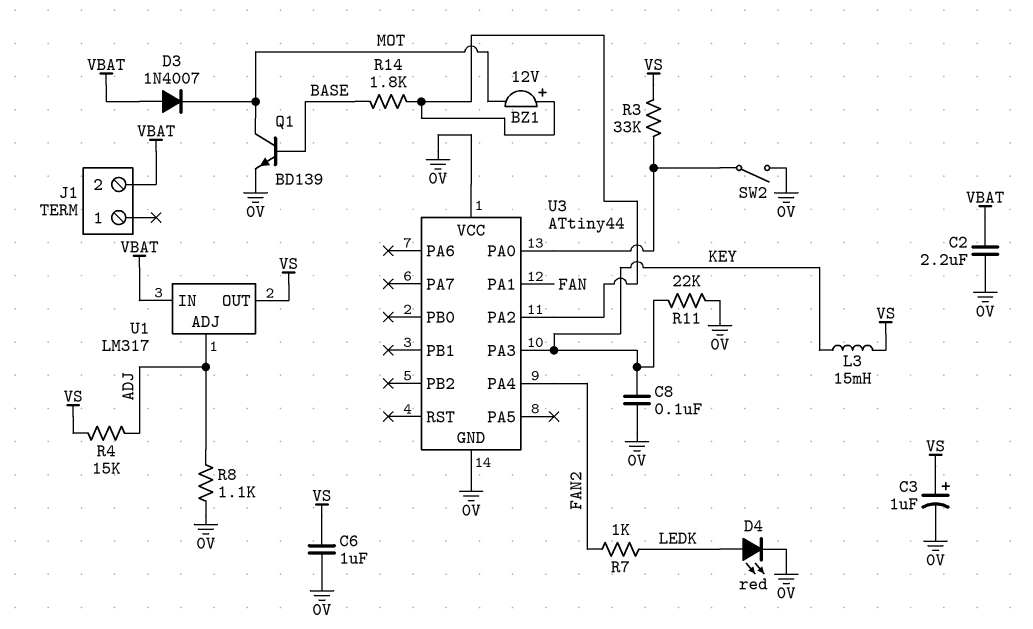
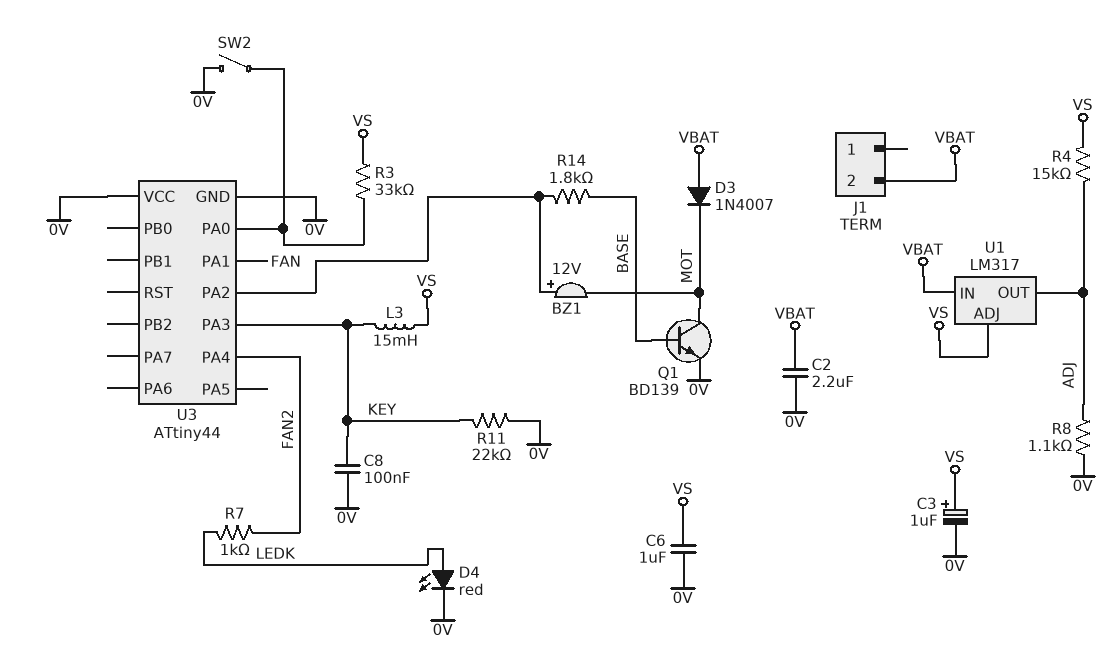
U1 pin ADJ: ADJ -> VS
U1 pin OUT: VS -> ADJ

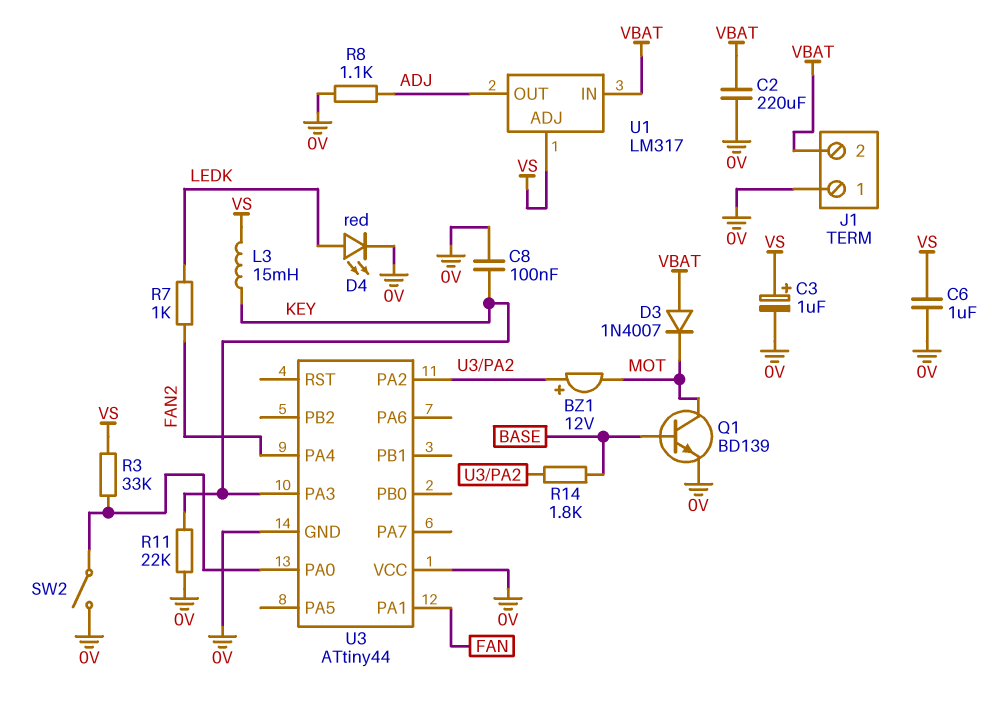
C2: 2.2uF (0V, VBAT) -> 220uF (0V, VBAT)
J1 pin 1: none -> 0V
R4: 15k (ADJ, VS) -> none

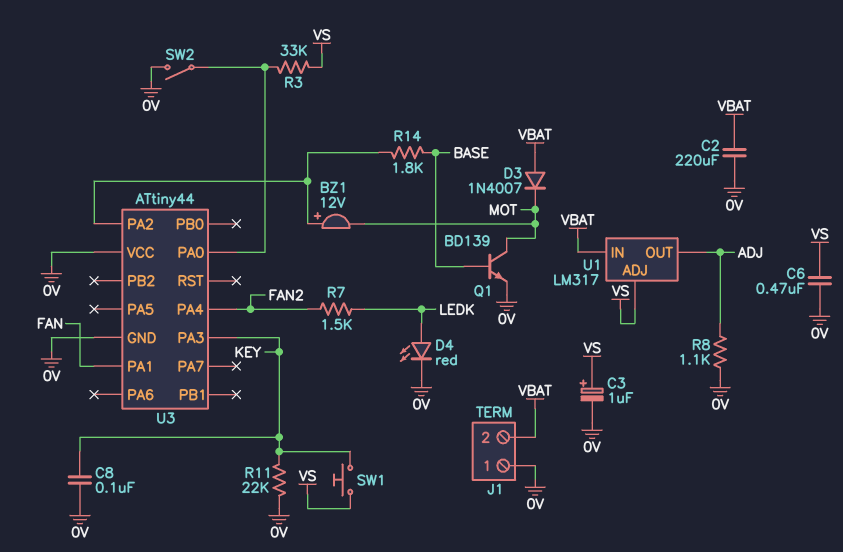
C6: 1uF (0V, VS) -> 470nF (0V, VS)
L3: 15mH (KEY, VS) -> none
R7: 1k (FAN2, LEDK) -> 1.5k (FAN2, LEDK)
SW1: none -> button (KEY, VS)

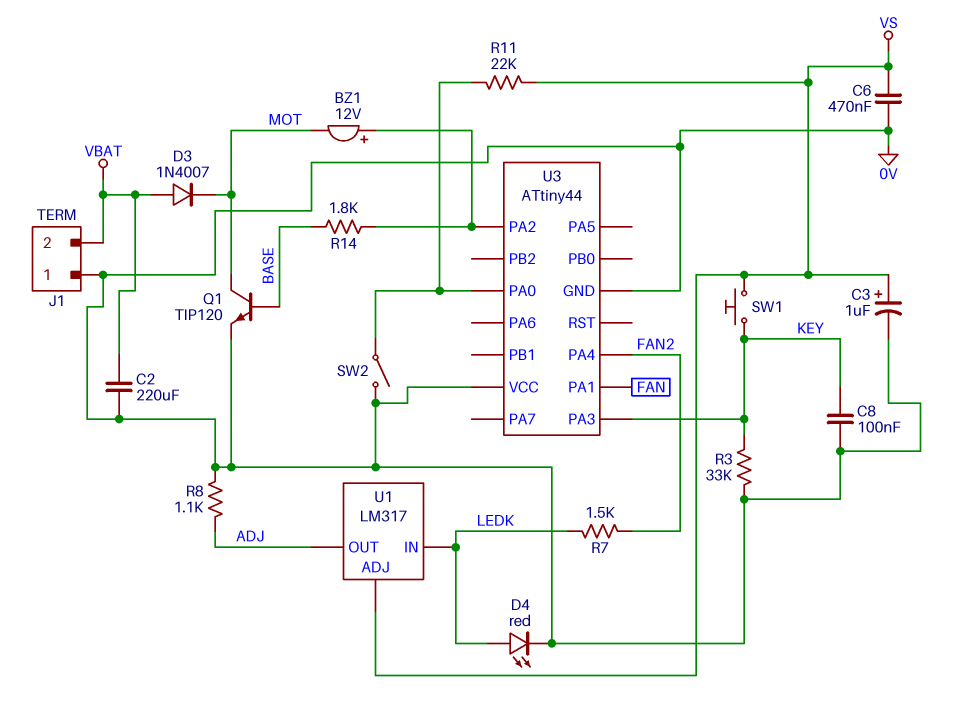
Q1: NPN BD139 (B BASE, C MOT, E 0V) -> NPN TIP120 (B BASE, C MOT, E 0V)
R3: 33k (U3/PA0, VS) -> 33k (0V, KEY)
R11: 22k (0V, KEY) -> 22k (U3/PA0, VS)
U1 pin IN: VBAT -> LEDK

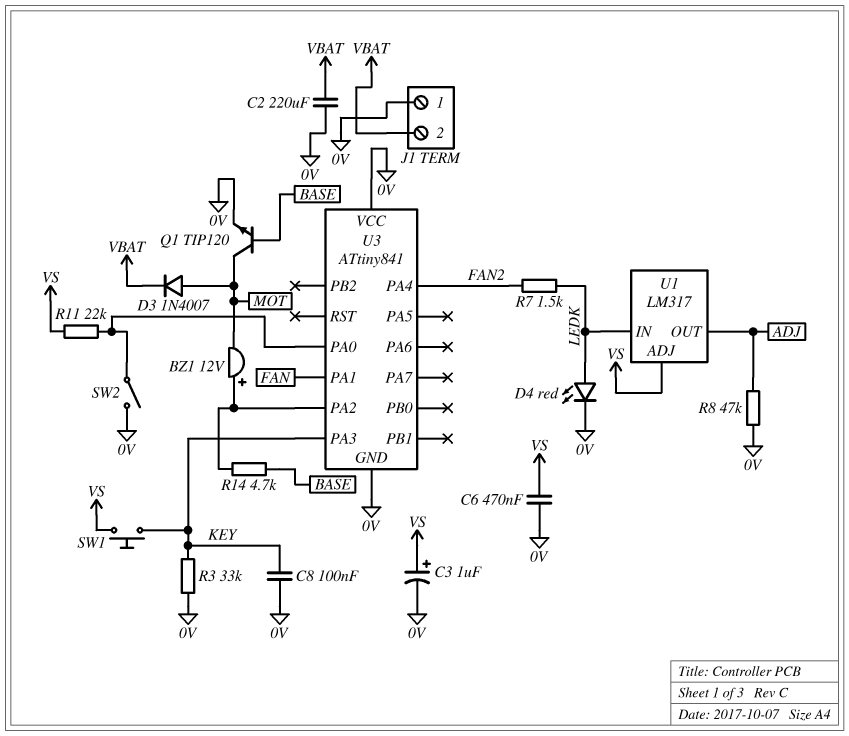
D3: diode 1N4007 (A VBAT, K MOT) -> diode 1N4007 (A MOT, K VBAT)
R8: 1.1k (0V, ADJ) -> 47k (0V, ADJ)
R14: 1.8k (BASE, U3/PA2) -> 4.7k (BASE, U3/PA2)
U3: ATtiny44 -> ATtiny841

